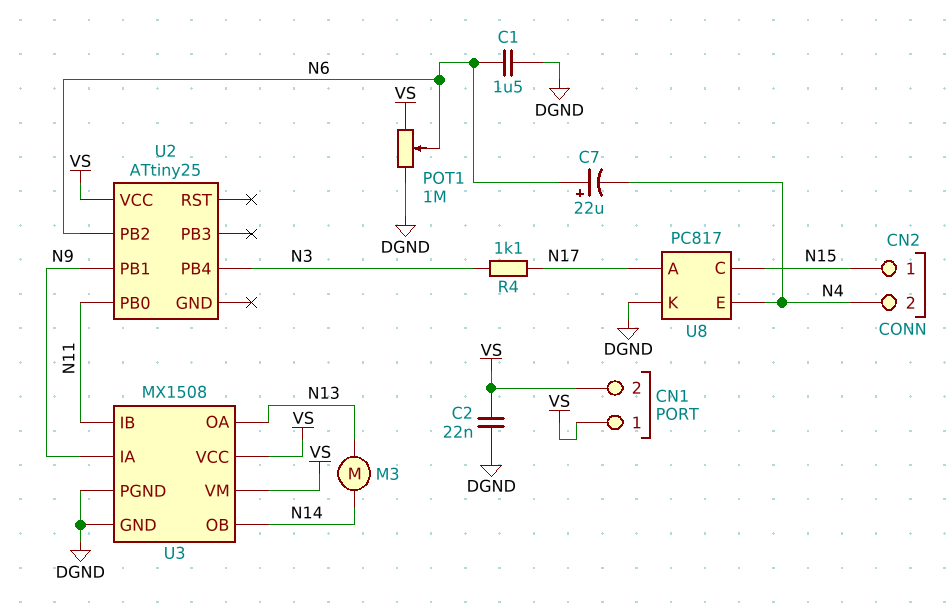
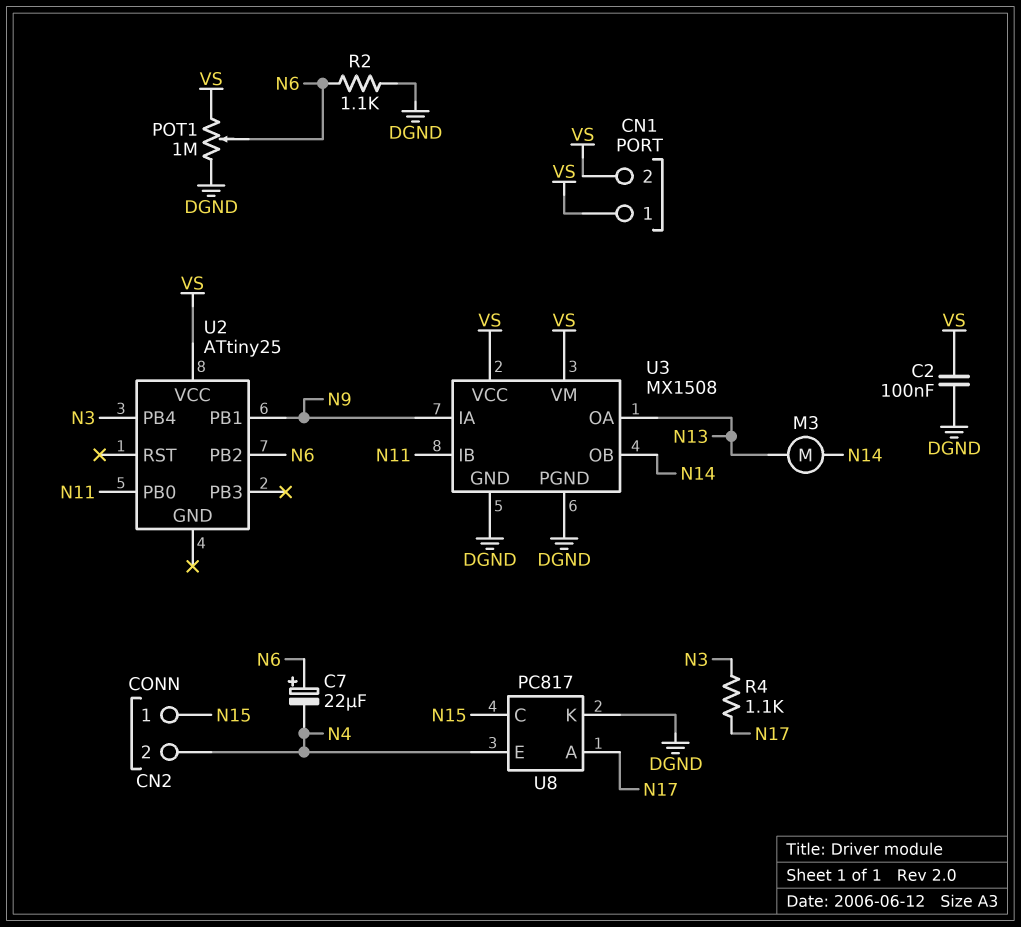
C1: 1.5uF (DGND, N6) -> none
C2: 22nF (DGND, VS) -> 100nF (DGND, VS)
R2: none -> 1.1k (DGND, N6)

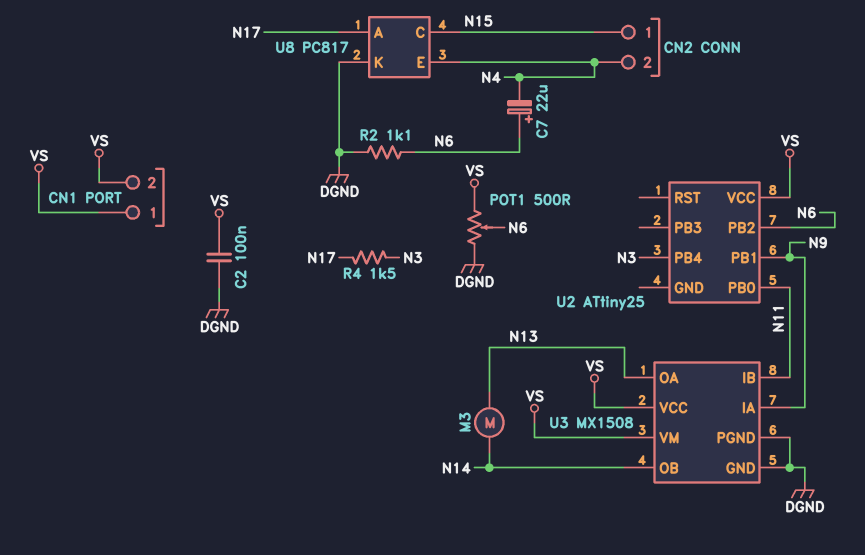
POT1: 1M (DGND, VS, wiper N6) -> 500 (DGND, VS, wiper N6)
R4: 1.1k (N3, N17) -> 1.5k (N3, N17)

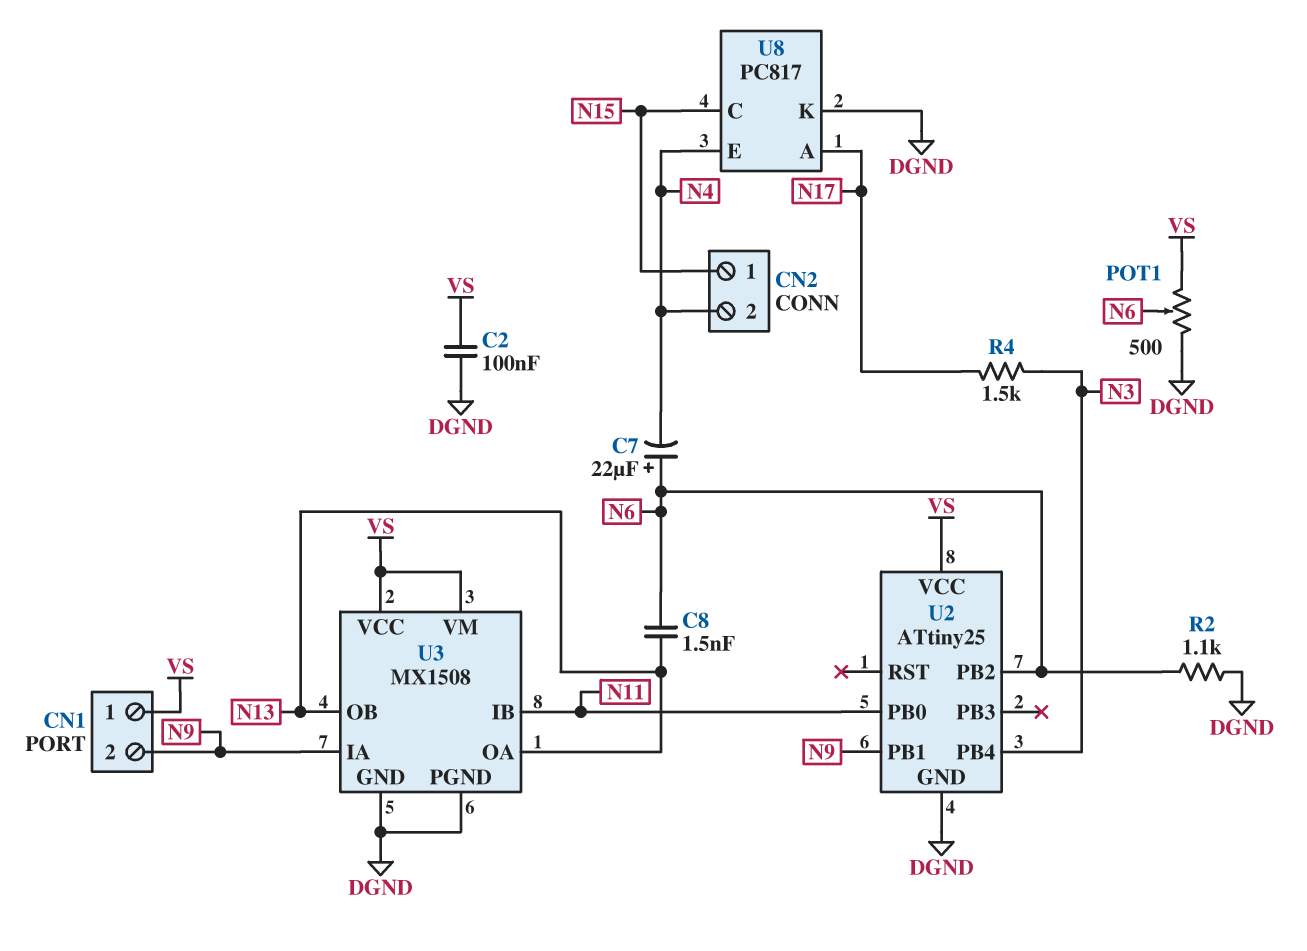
C8: none -> 1.5nF (N6, N13)
CN1 pin 2: VS -> N9
M3: motor (N13, N14) -> none
U2 pin GND: none -> DGND
U3 pin OB: N14 -> N13

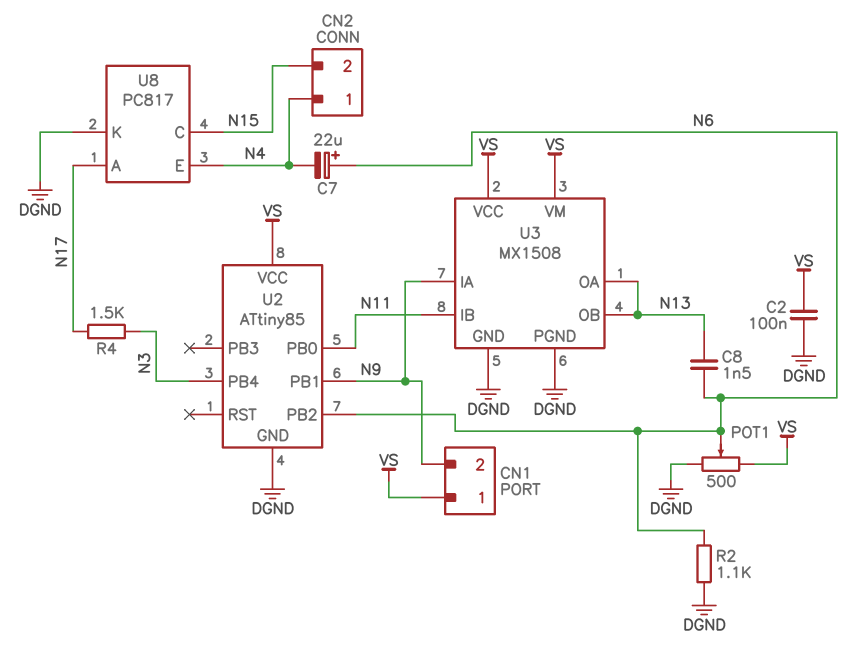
CN2 pin 1: N15 -> N4
CN2 pin 2: N4 -> N15
U2: ATtiny25 -> ATtiny85

